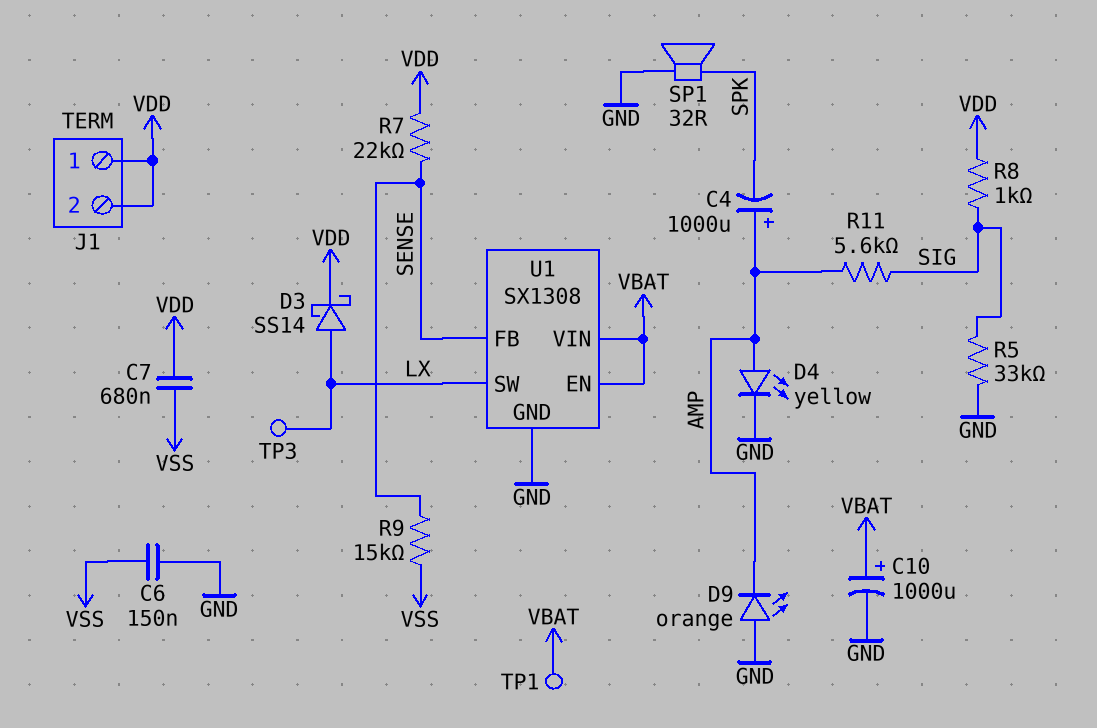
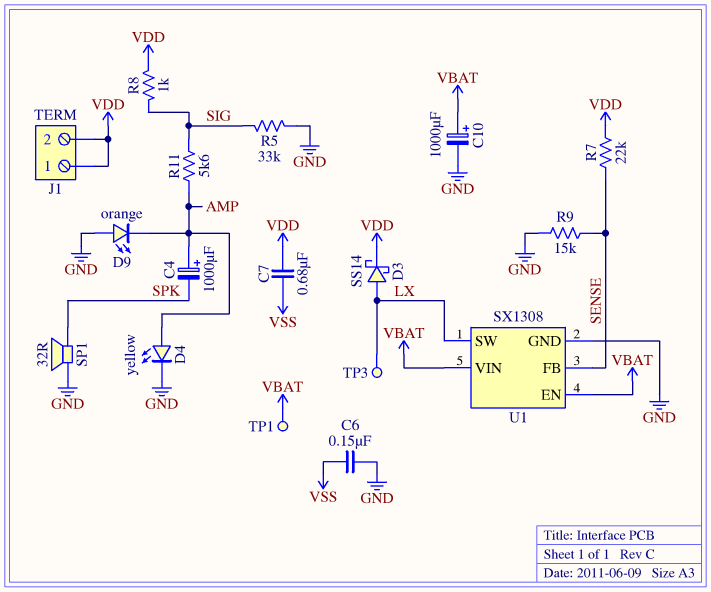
R9: 15k (SENSE, VSS) -> 15k (GND, SENSE)

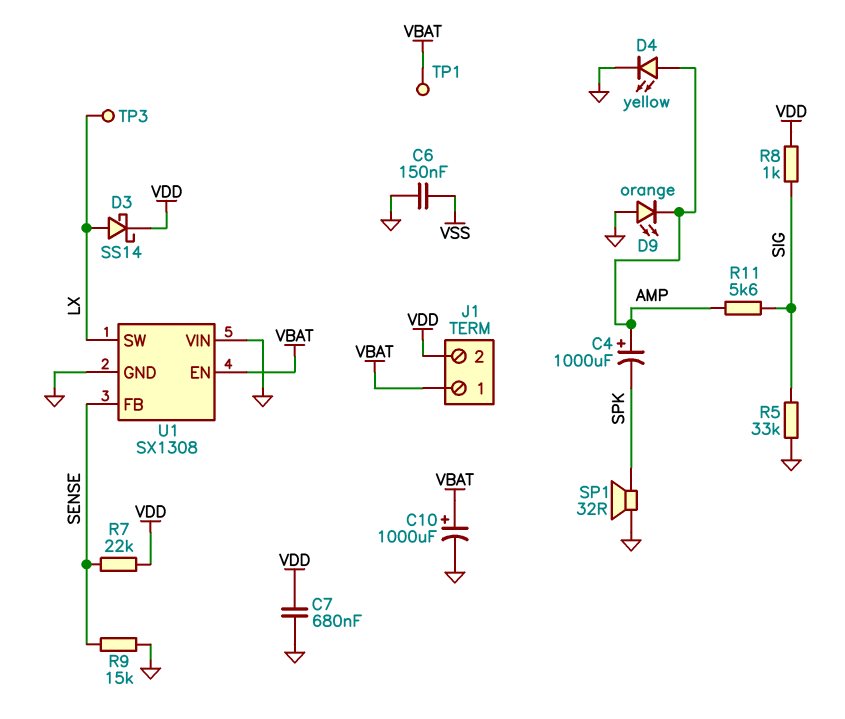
C7: 680nF (VDD, VSS) -> 680nF (GND, VDD)
J1 pin 1: VDD -> VBAT
U1 pin VIN: VBAT -> GND

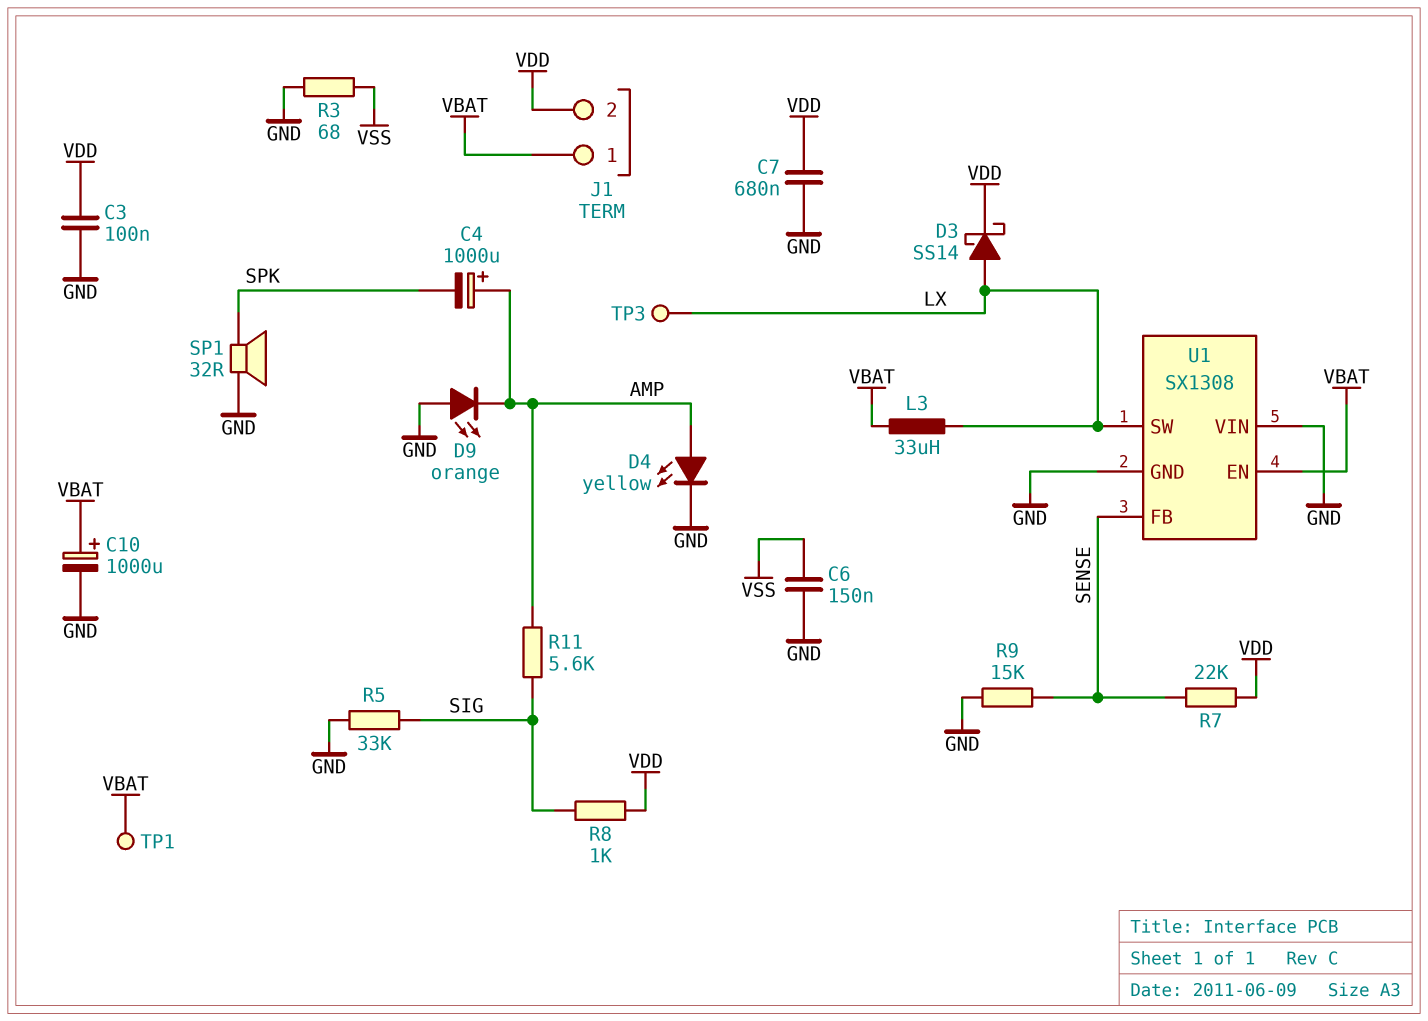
C3: none -> 100nF (GND, VDD)
L3: none -> 33uH (LX, VBAT)
R3: none -> 68 (GND, VSS)

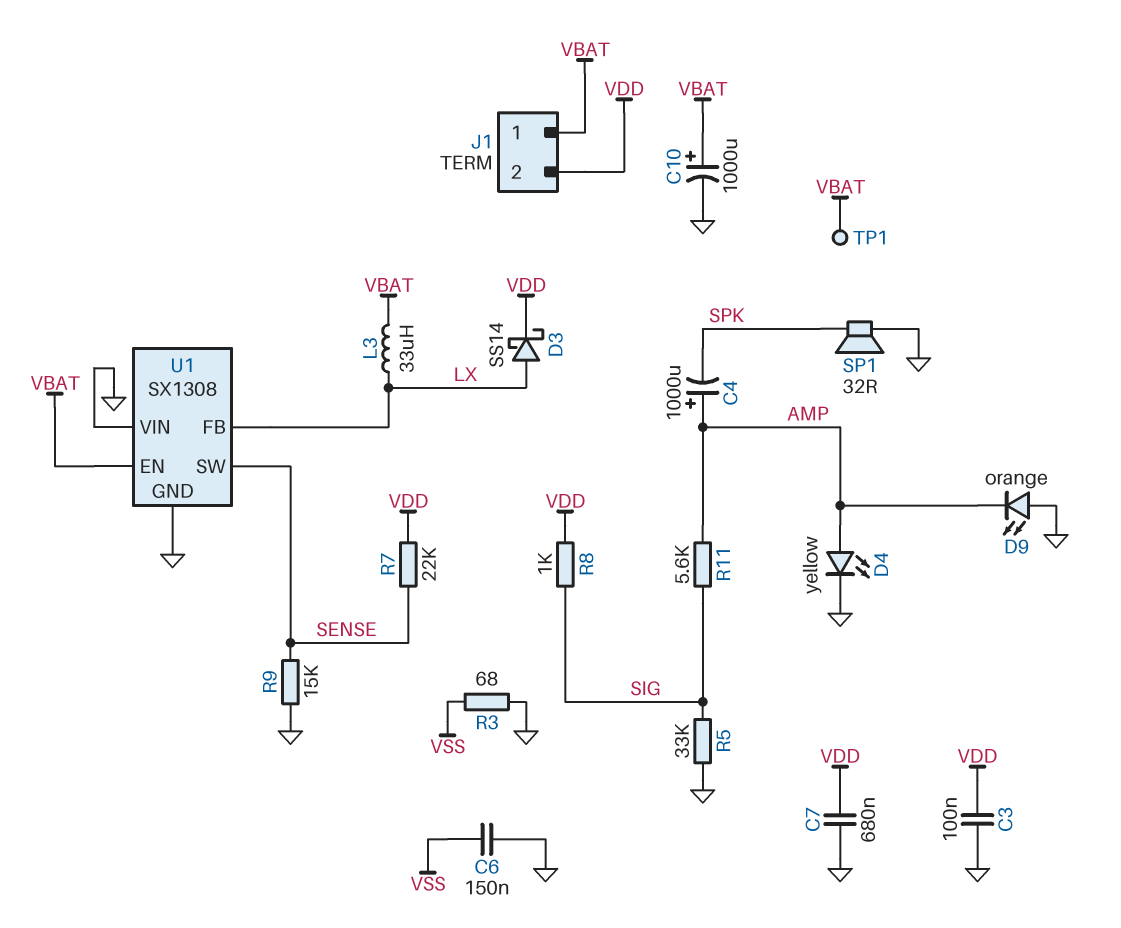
TP3: test point (LX) -> none
U1 pin FB: SENSE -> LX
U1 pin SW: LX -> SENSE

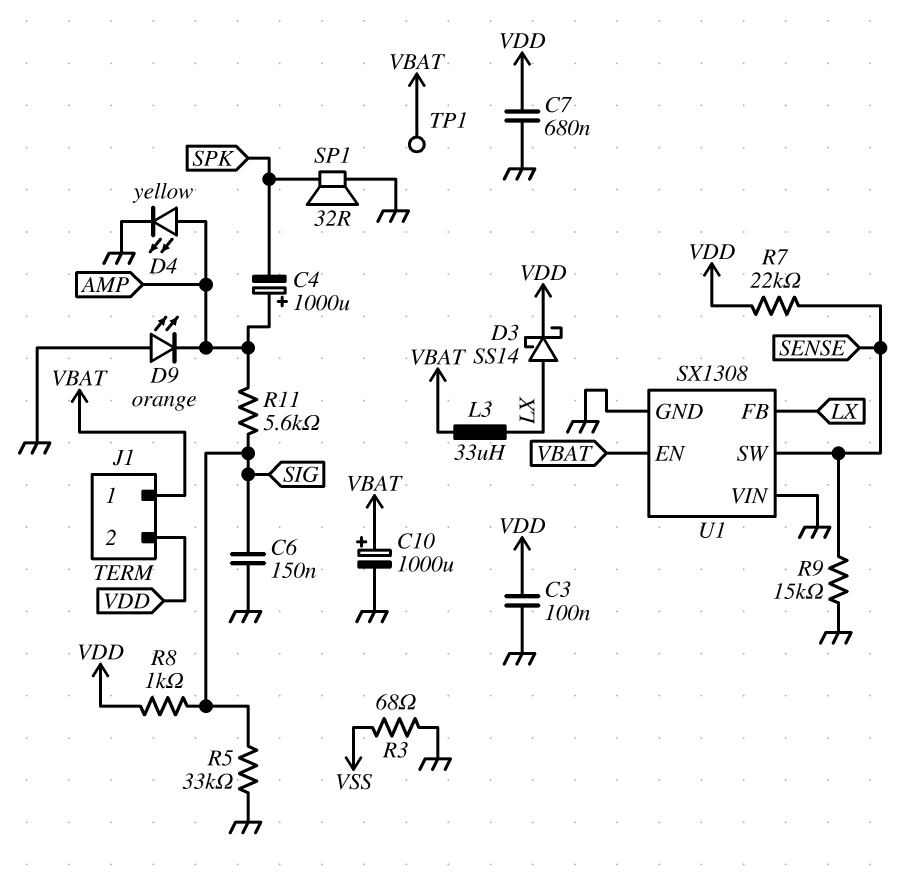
C6: 150nF (GND, VSS) -> 150nF (GND, SIG)

